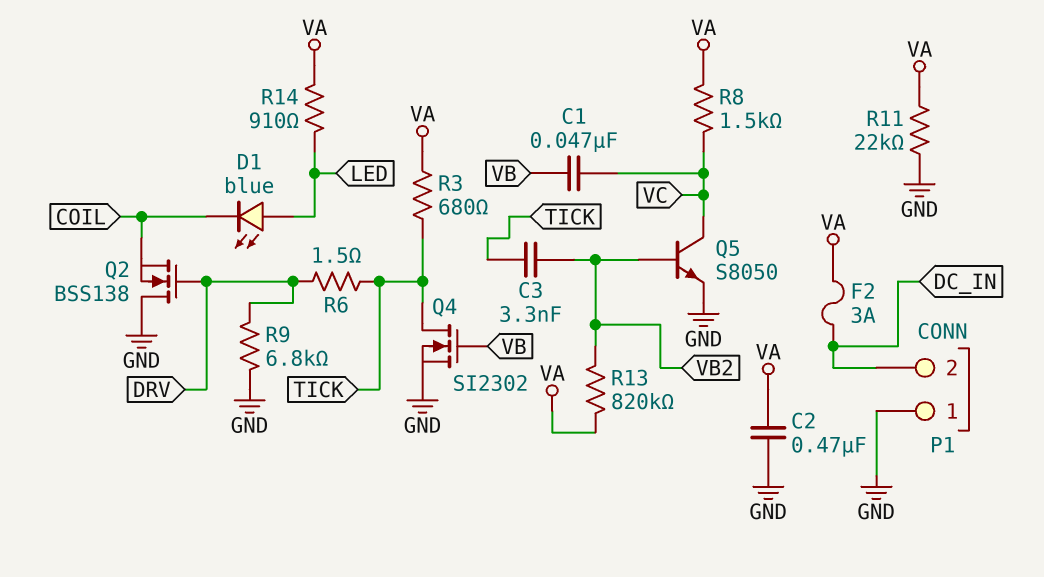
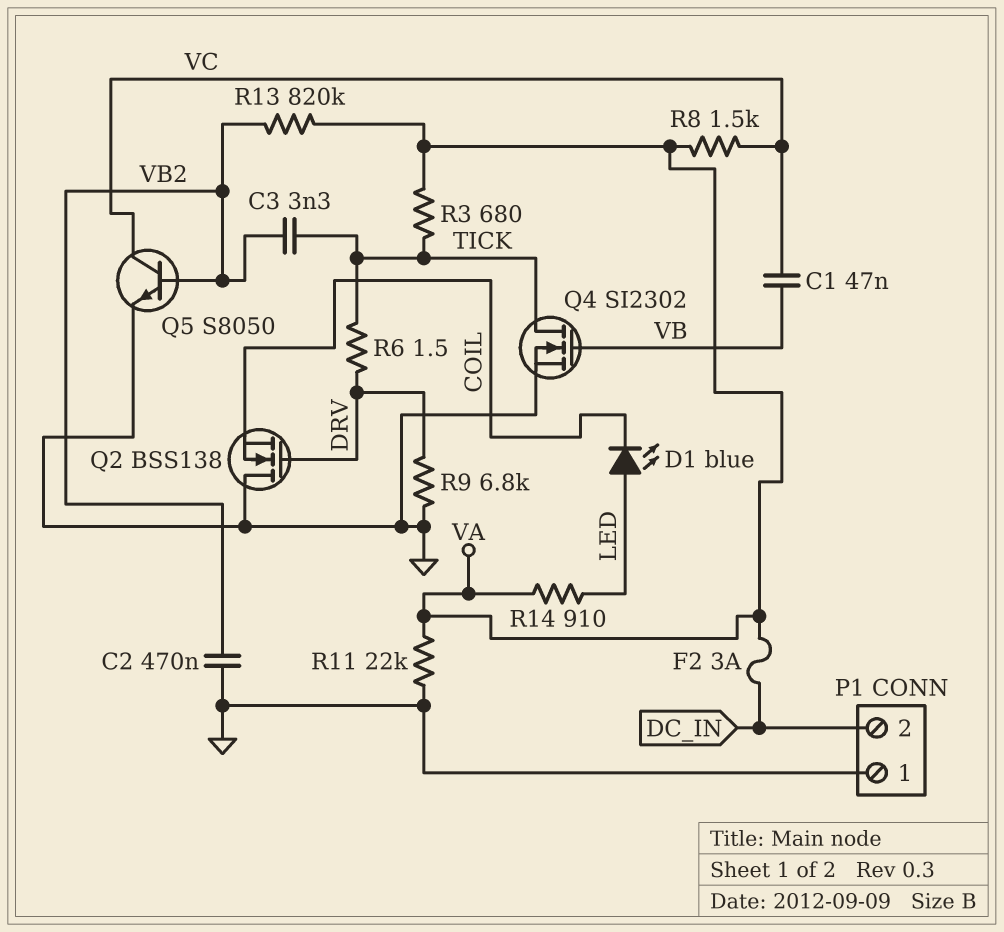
C2: 470nF (GND, VA) -> 470nF (GND, VB2)

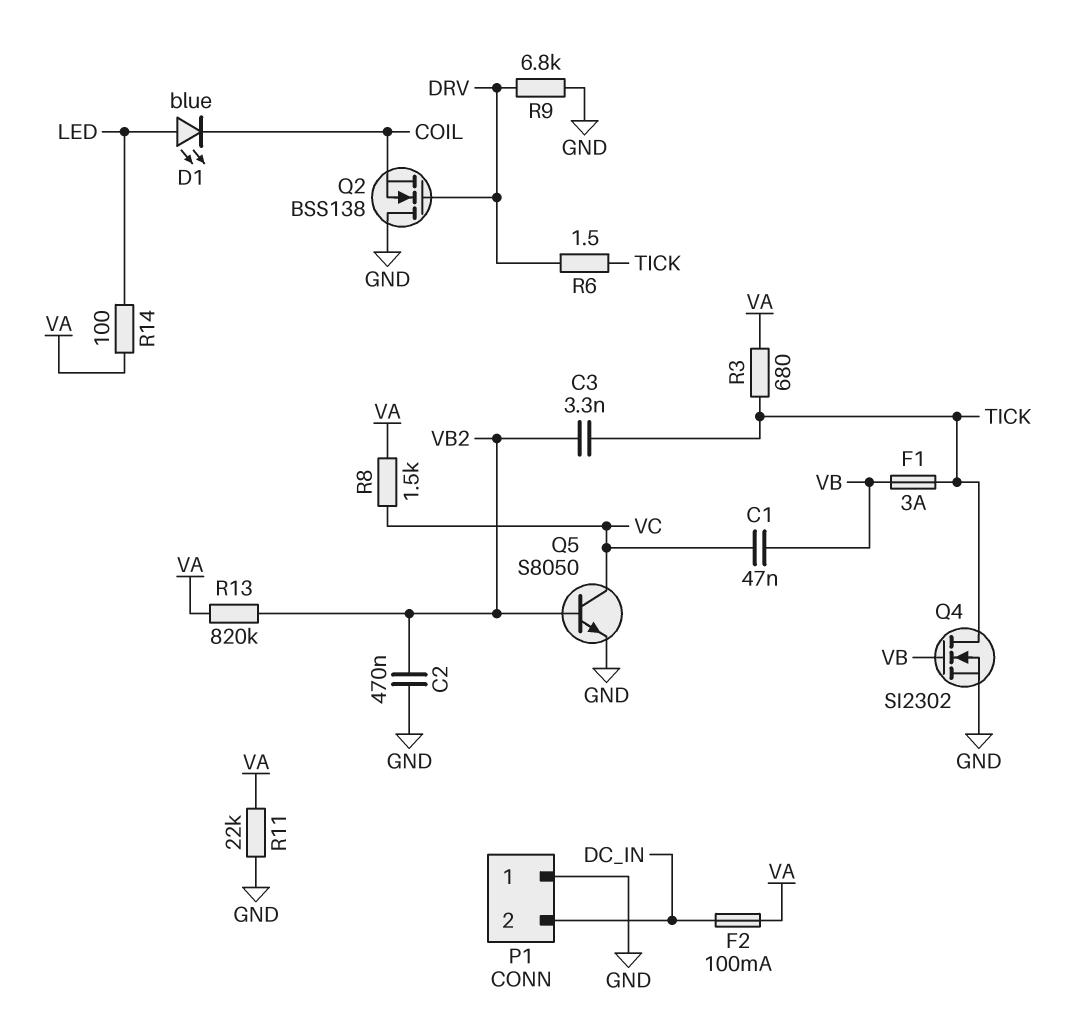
F1: none -> 3A (TICK, VB)
F2: 3A (DC_IN, VA) -> 100mA (DC_IN, VA)
R14: 910 (LED, VA) -> 100 (LED, VA)

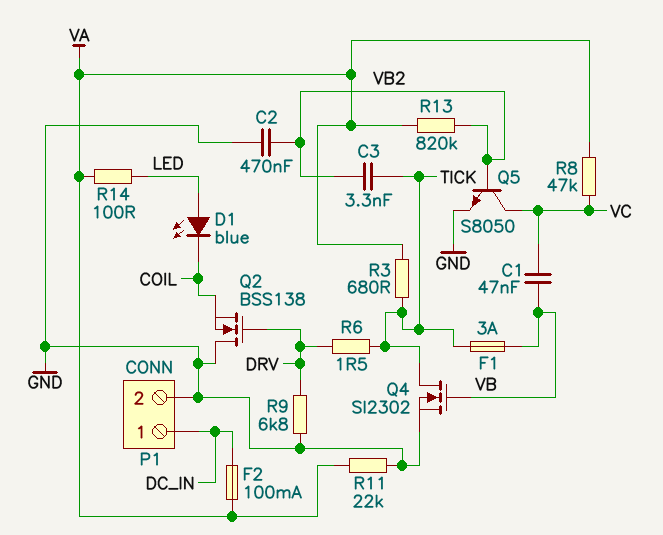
P1 pin 1: GND -> DC_IN
P1 pin 2: DC_IN -> GND
R8: 1.5k (VA, VC) -> 47k (VA, VC)

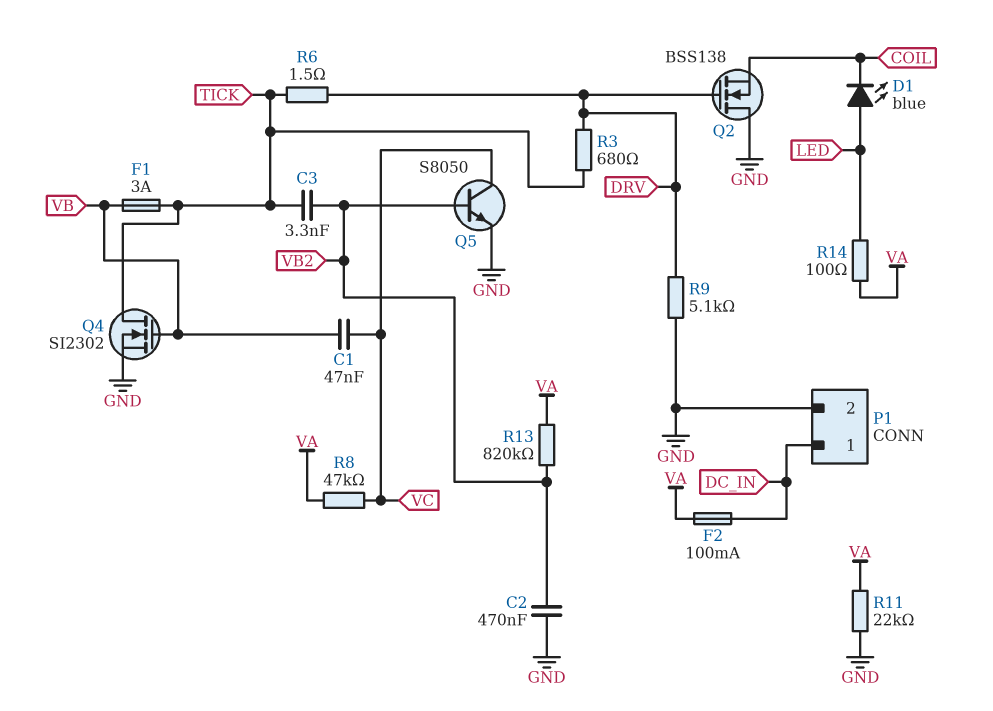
R3: 680 (TICK, VA) -> 680 (DRV, TICK)
R9: 6.8k (DRV, GND) -> 5.1k (DRV, GND)

